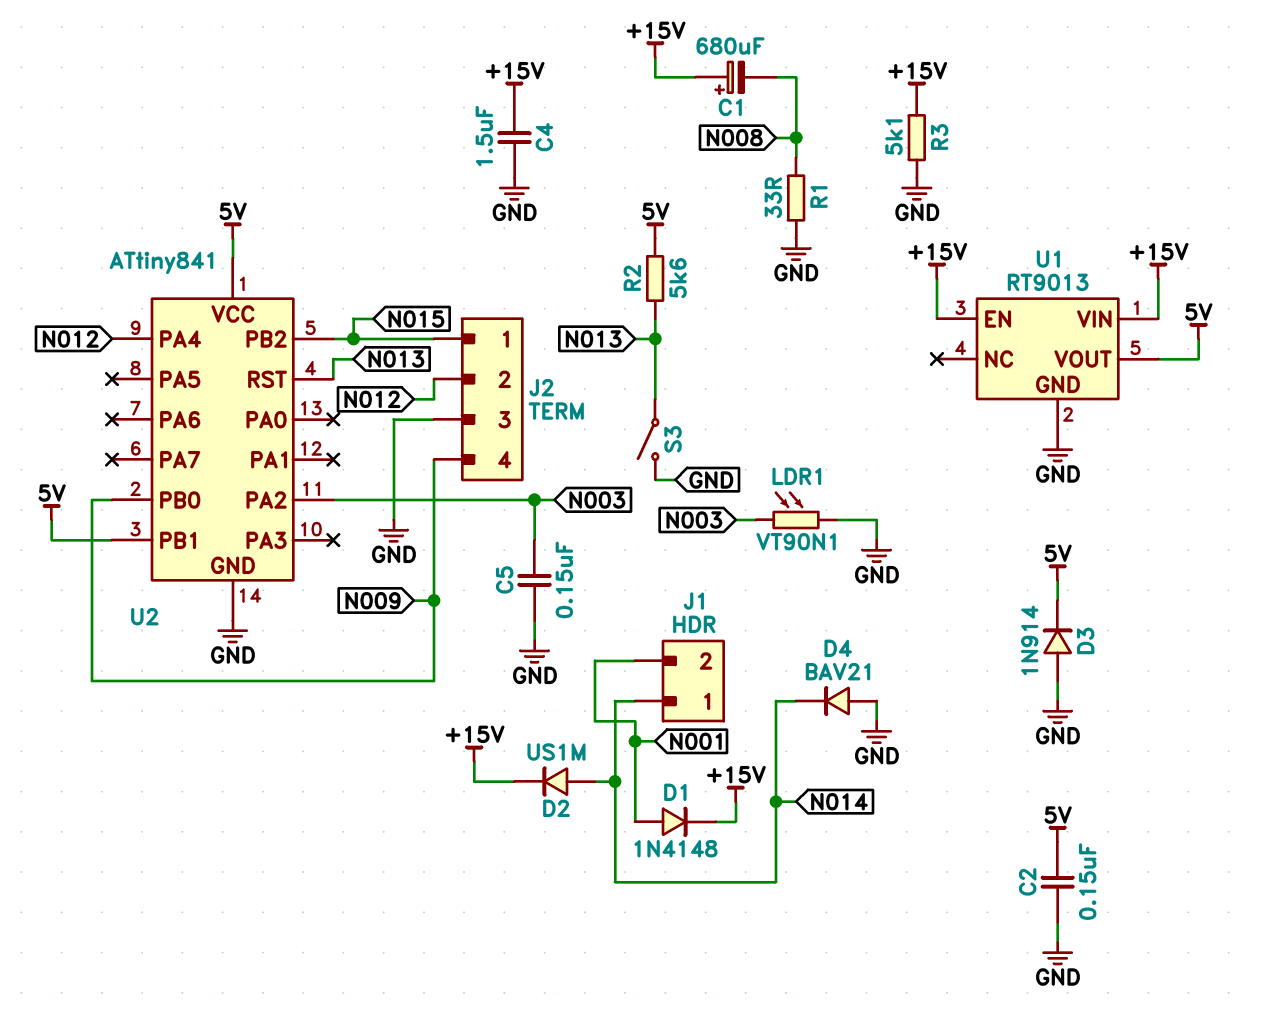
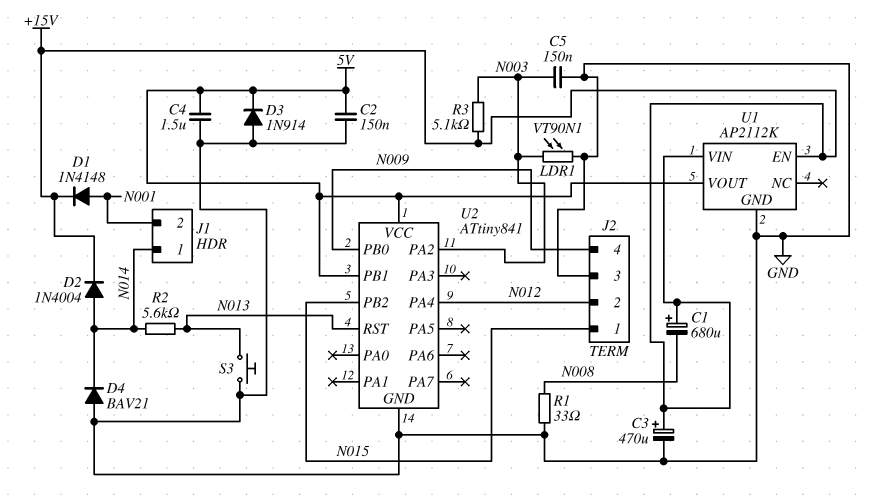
C3: none -> 470uF (plus +15V, minus GND)
C4: 1.5uF (+15V, GND) -> 1.5uF (5V, GND)
D2: diode US1M (A N014, K +15V) -> diode 1N4004 (A N014, K +15V)
R2: 5.6k (5V, N013) -> 5.6k (N013, N014)
R3: 5.1k (+15V, GND) -> 5.1k (+15V, N003)
S3: switch (GND, N013) -> button (GND, N013)
U1: RT9013 -> AP2112K

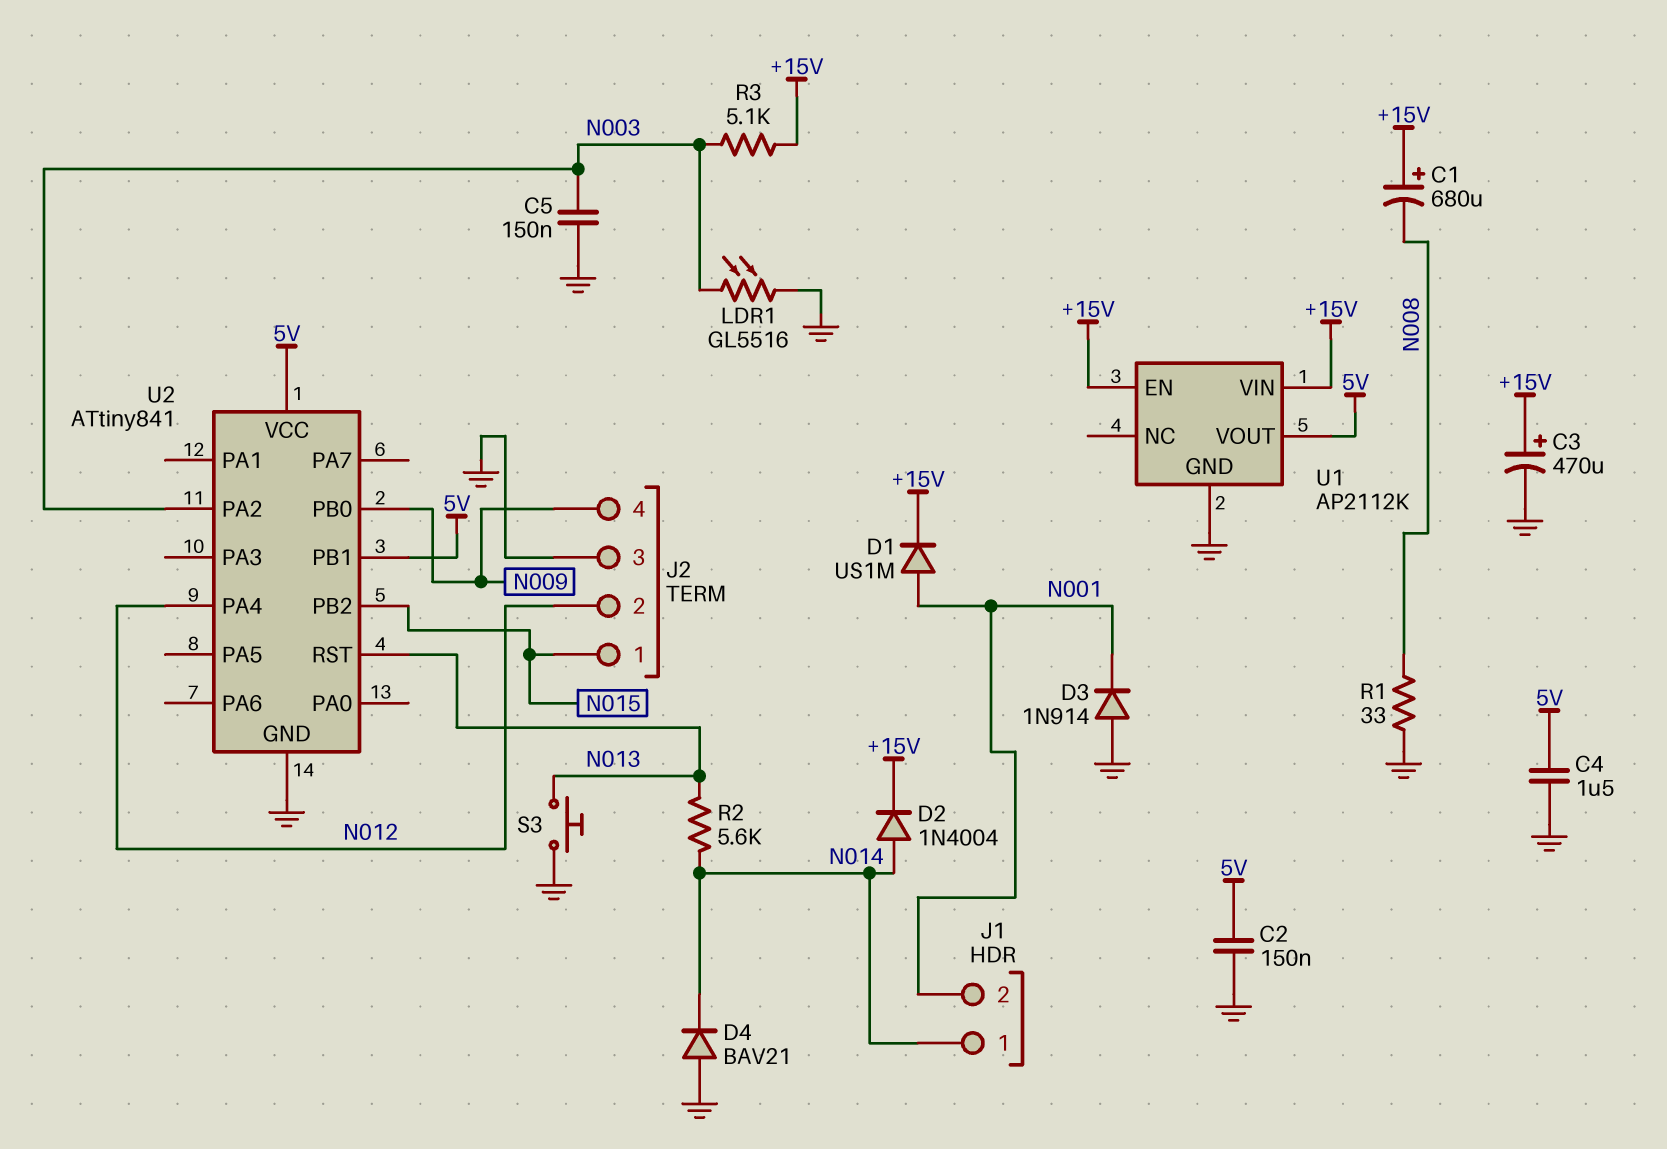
D1: diode 1N4148 (A N001, K +15V) -> diode US1M (A N001, K +15V)
D3: diode 1N914 (A GND, K 5V) -> diode 1N914 (A GND, K N001)
LDR1: VT90N1 (GND, N003) -> GL5516 (GND, N003)

